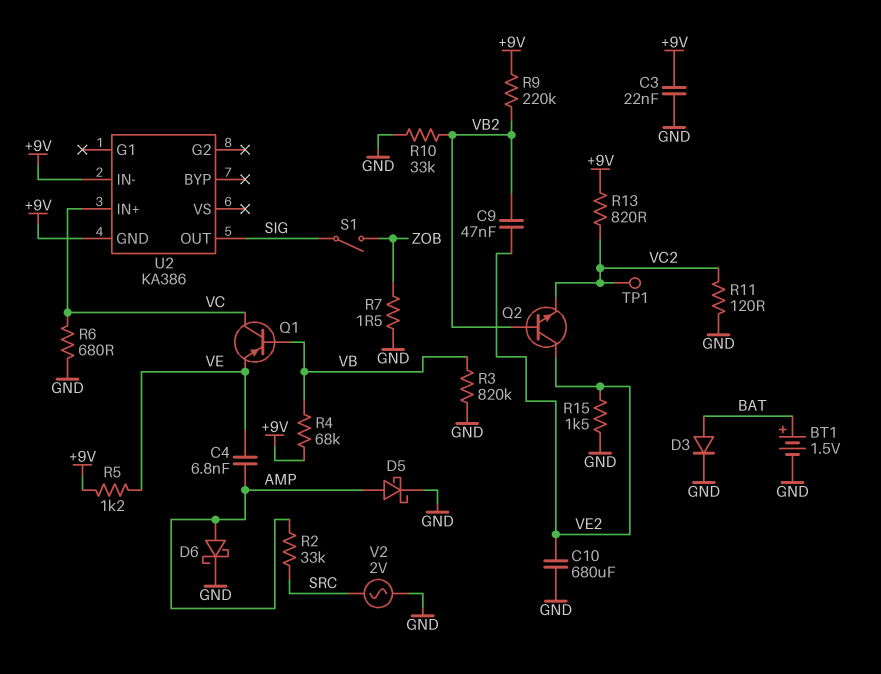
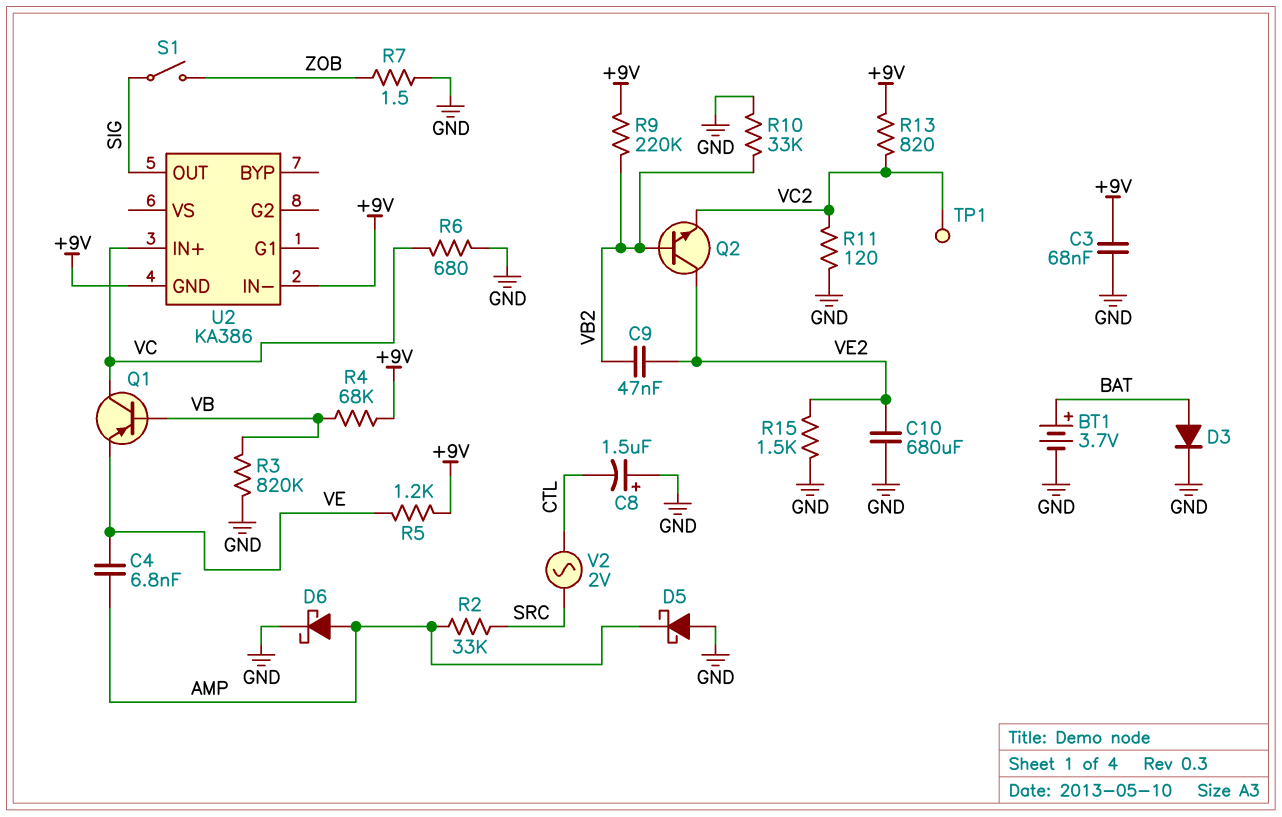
BT1: 1.5V (plus BAT, minus GND) -> 3.7V (plus BAT, minus GND)
C3: 22nF (+9V, GND) -> 68nF (+9V, GND)
C8: none -> 1.5uF (plus GND, minus CTL)
D5: schottky (A AMP, K GND) -> schottky (A GND, K AMP)
V2: AC 2V (GND, SRC) -> AC 2V (CTL, SRC)

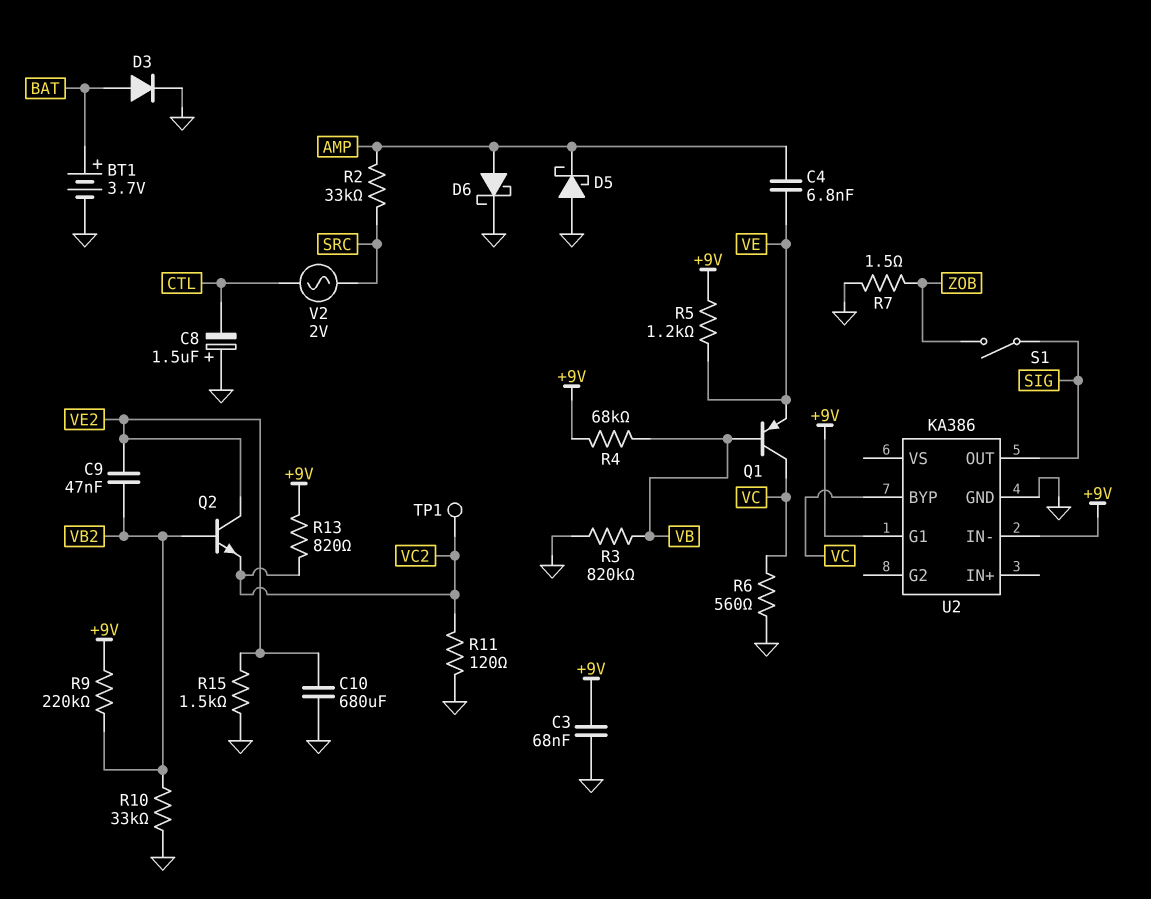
R6: 680 (GND, VC) -> 560 (GND, VC)
U2 pin BYP: none -> VC
U2 pin G1: none -> +9V
U2 pin GND: +9V -> GND
U2 pin IN+: VC -> none

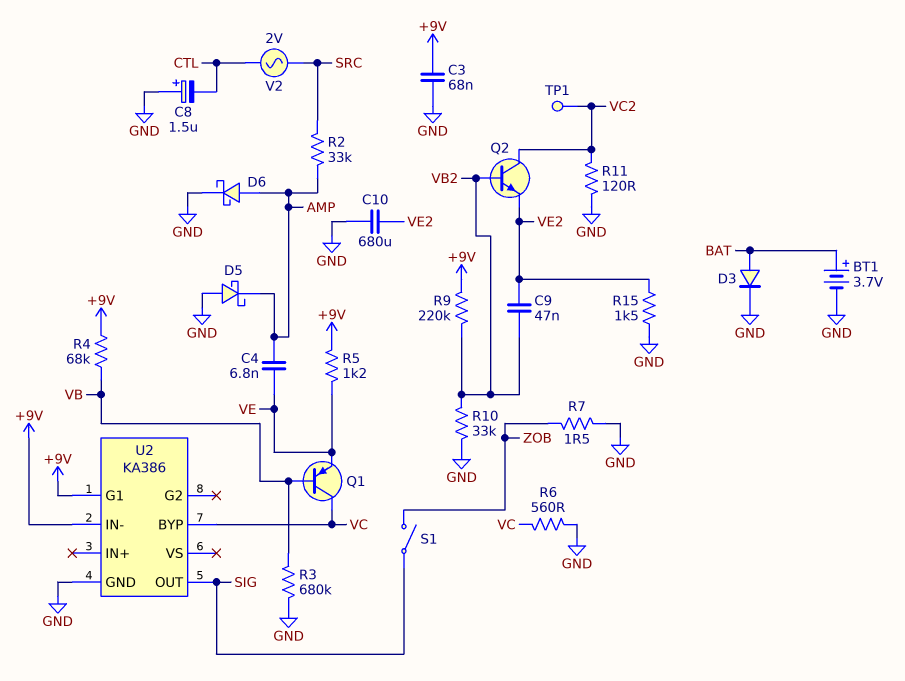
Q2: NPN (B VB2, C VE2, E VC2) -> NPN (B VB2, C VC2, E VE2)
R3: 820k (GND, VB) -> 680k (GND, VB)
R13: 820 (+9V, VC2) -> none

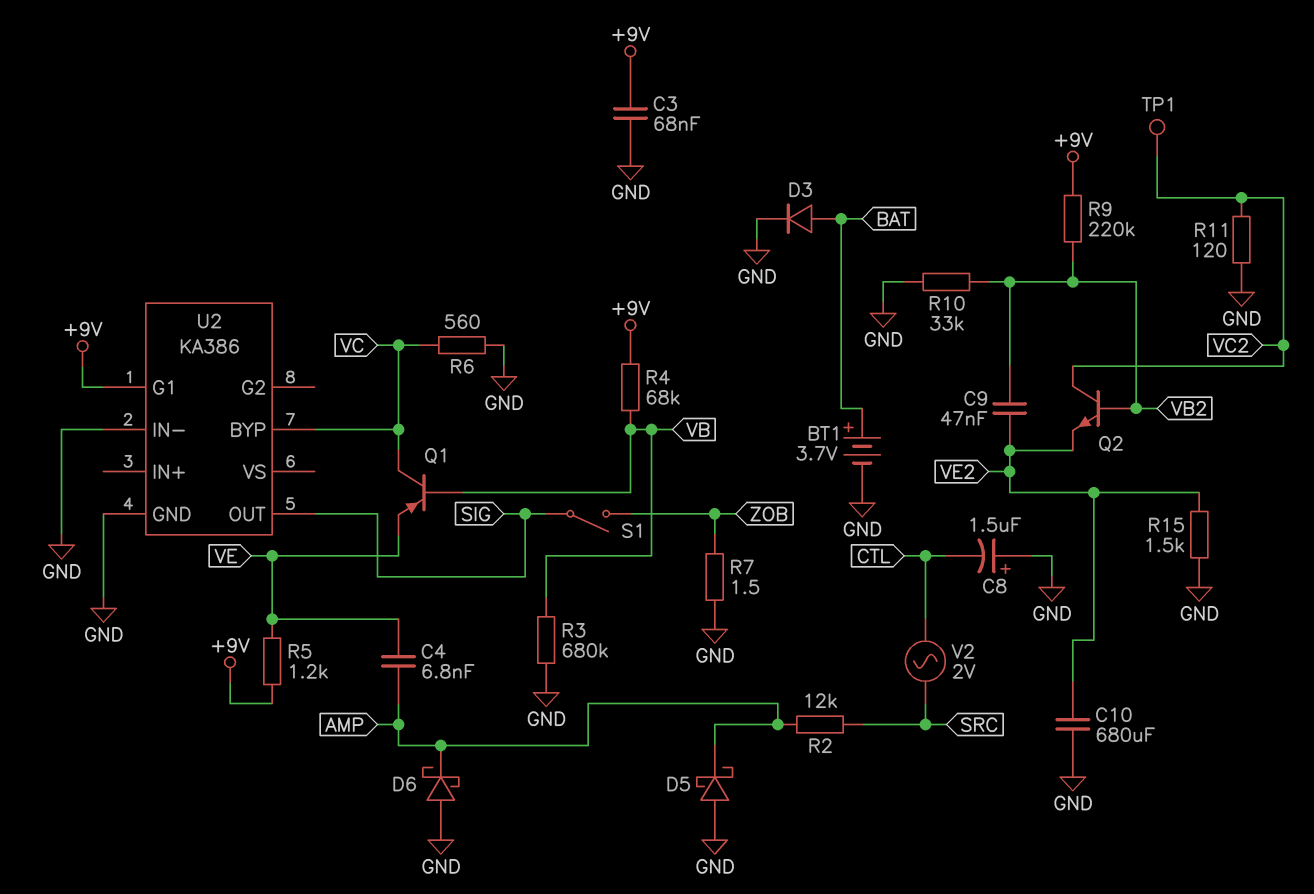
D6: schottky (A AMP, K GND) -> schottky (A GND, K AMP)
R2: 33k (AMP, SRC) -> 12k (AMP, SRC)
U2 pin IN-: +9V -> GND

